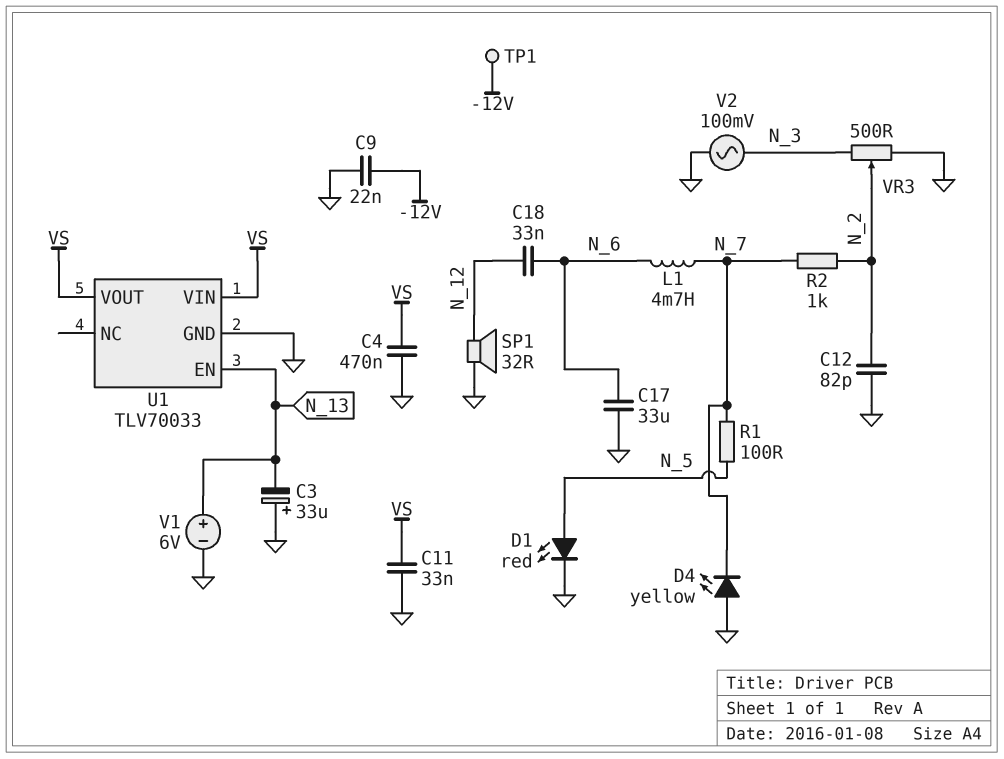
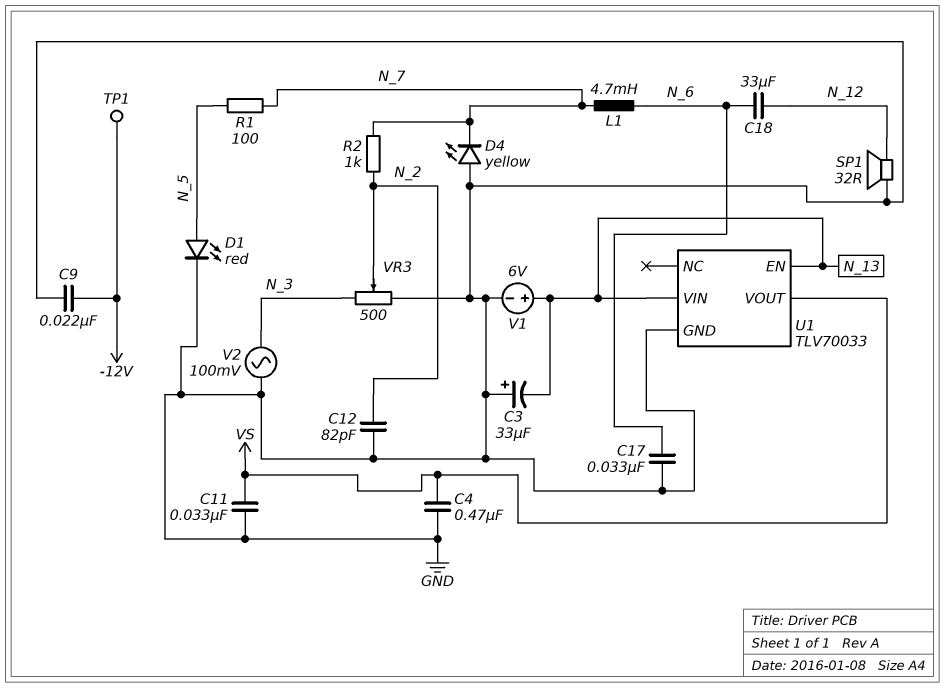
C17: 33uF (GND, N_6) -> 33nF (GND, N_6)
C18: 33nF (N_6, N_12) -> 33uF (N_6, N_12)
U1 pin VIN: VS -> N_13

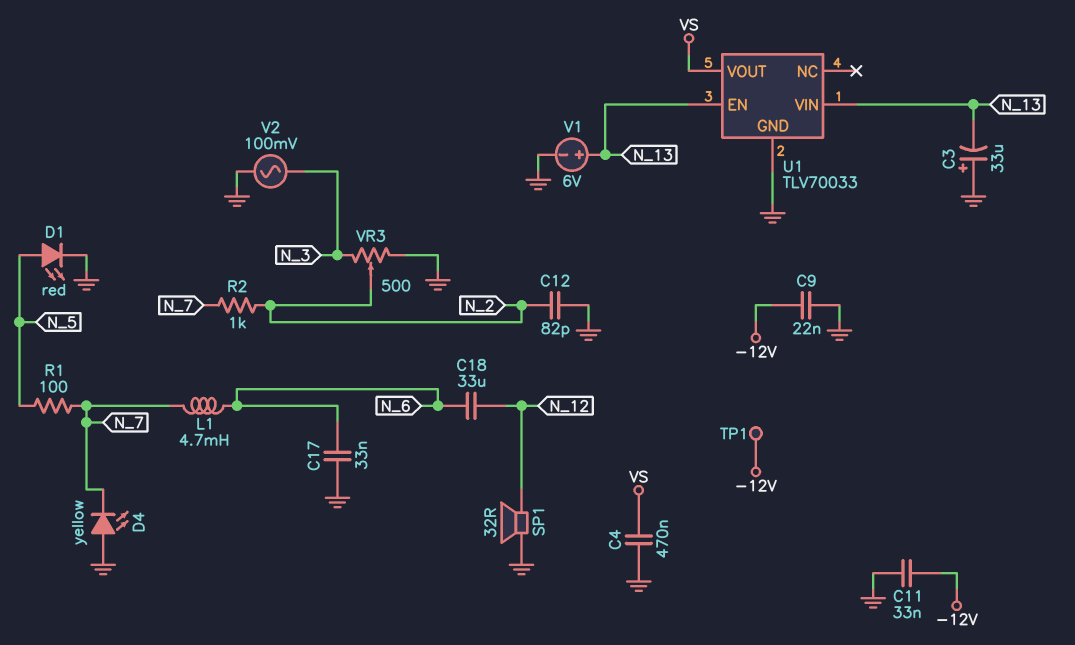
C11: 33nF (GND, VS) -> 33nF (-12V, GND)

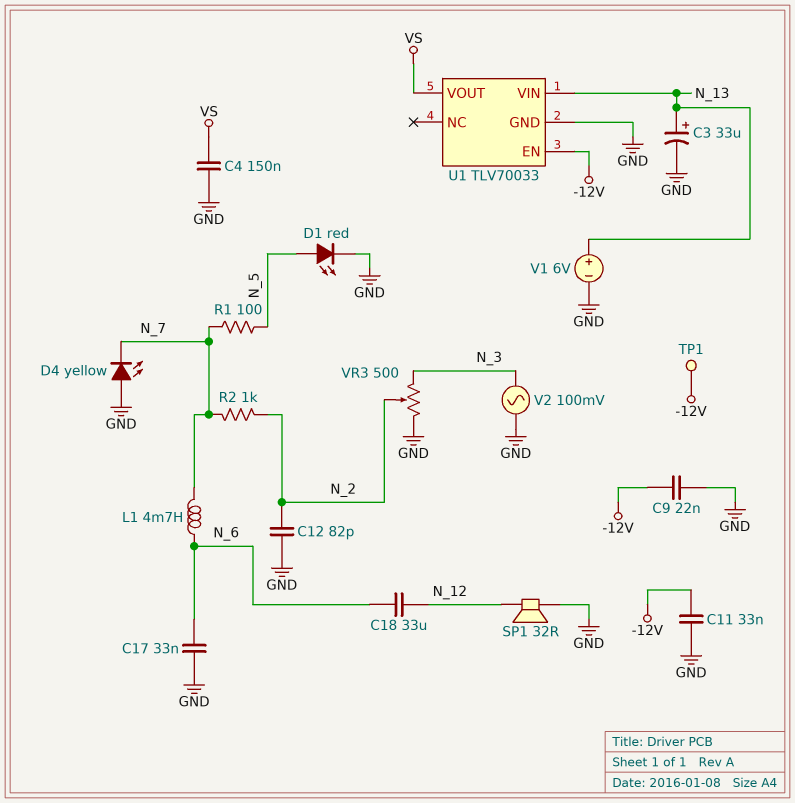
C3: 33uF (plus GND, minus N_13) -> 33uF (plus N_13, minus GND)
C4: 470nF (GND, VS) -> 150nF (GND, VS)
U1 pin EN: N_13 -> -12V

